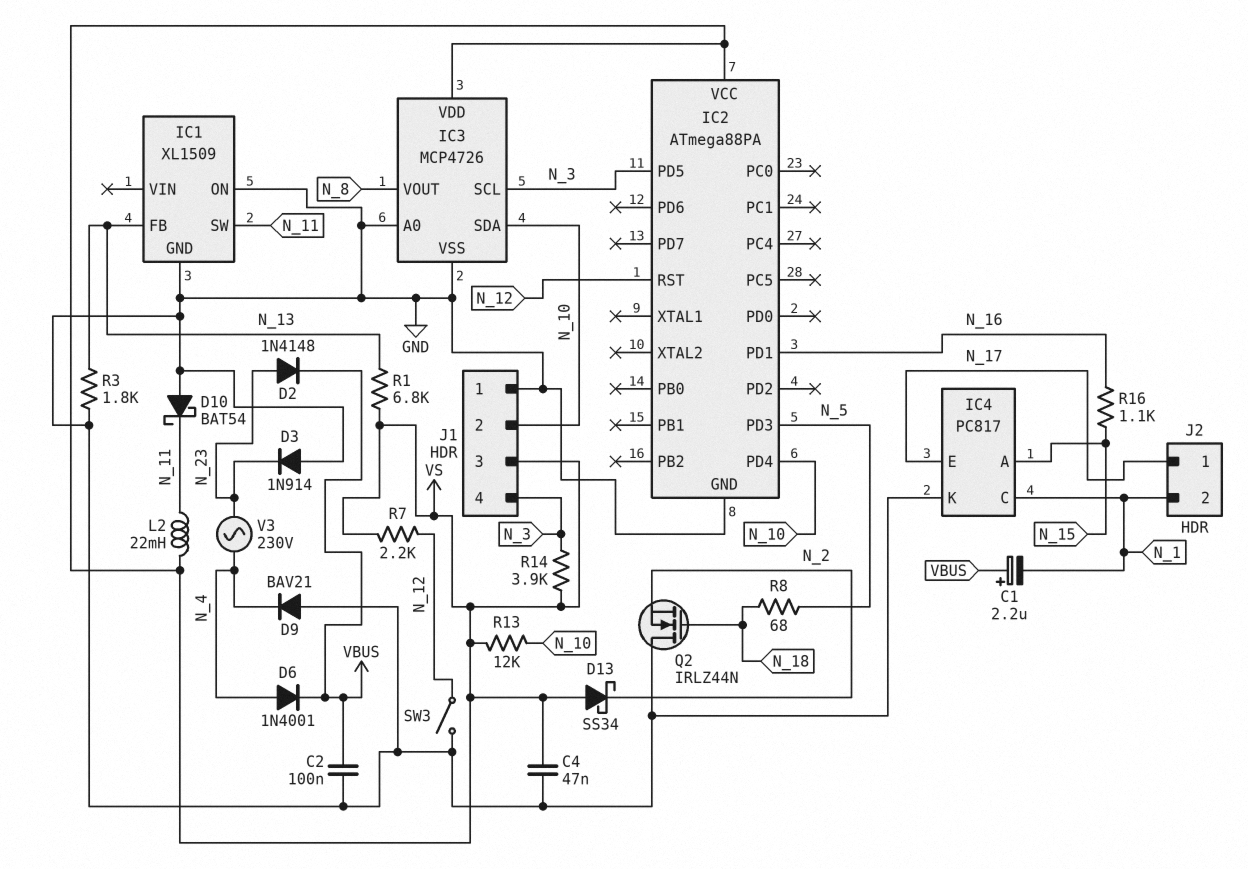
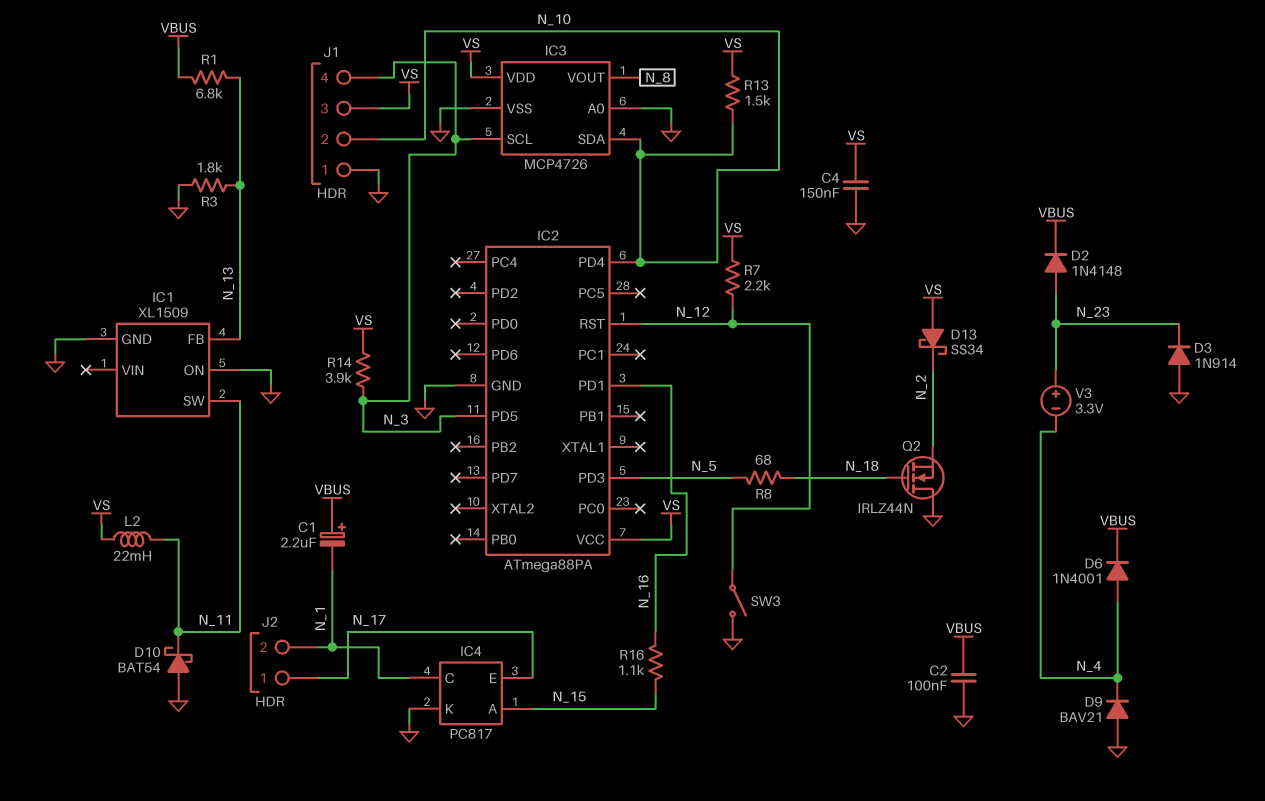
C4: 47nF (GND, VS) -> 150nF (GND, VS)
R1: 6.8k (N_13, VS) -> 6.8k (N_13, VBUS)
R13: 12k (N_10, VS) -> 1.5k (N_10, VS)
V3: AC 230V (N_4, N_23) -> 3.3V (plus N_23, minus N_4)

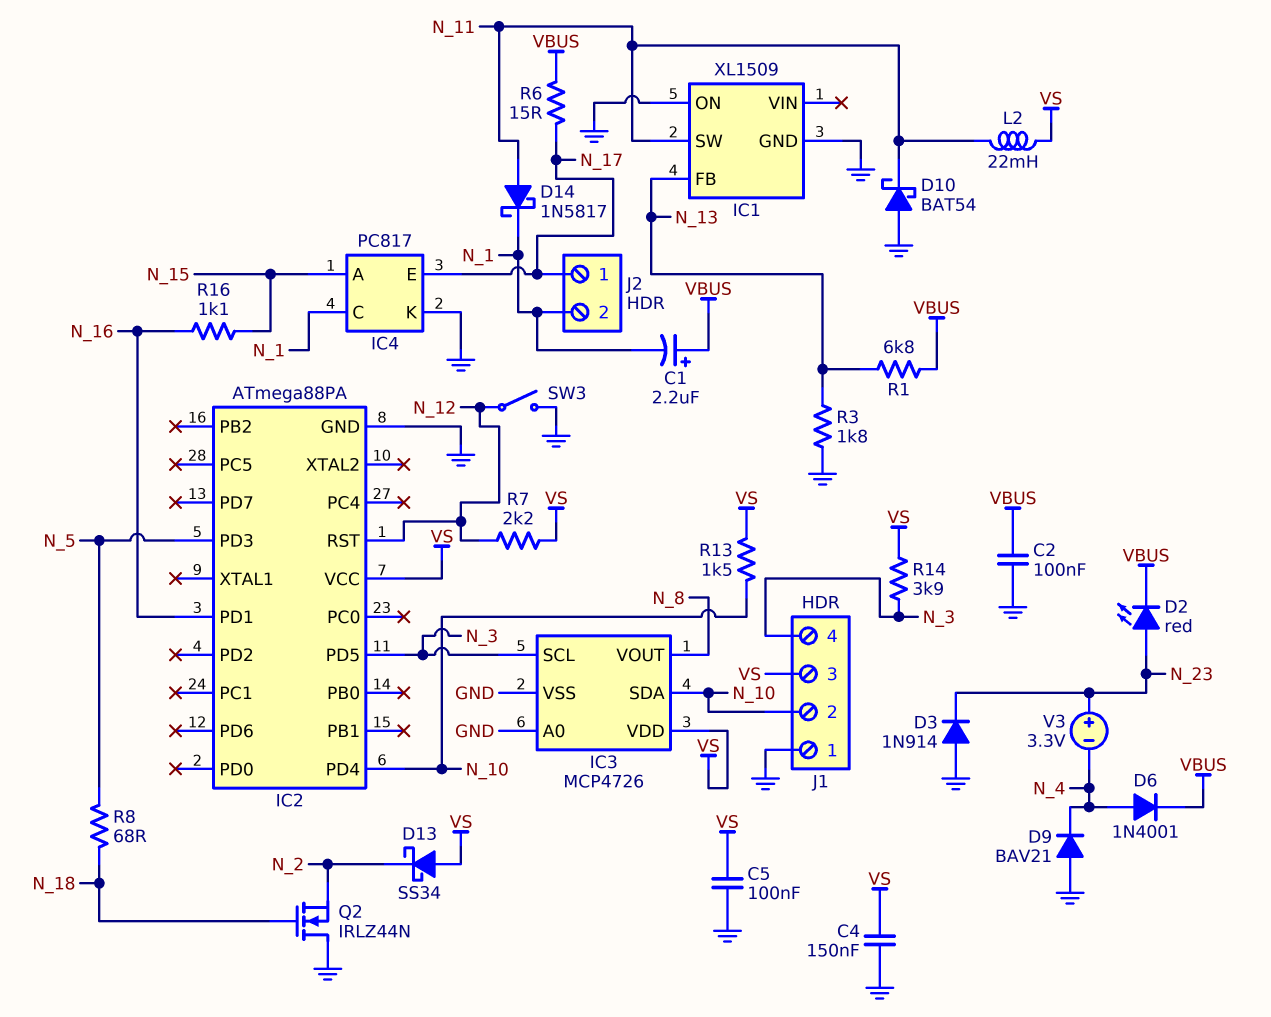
C5: none -> 100nF (GND, VS)
D2: diode 1N4148 (A N_23, K VBUS) -> LED red (A N_23, K VBUS)
D14: none -> schottky 1N5817 (A N_11, K N_1)
R6: none -> 15 (N_17, VBUS)

